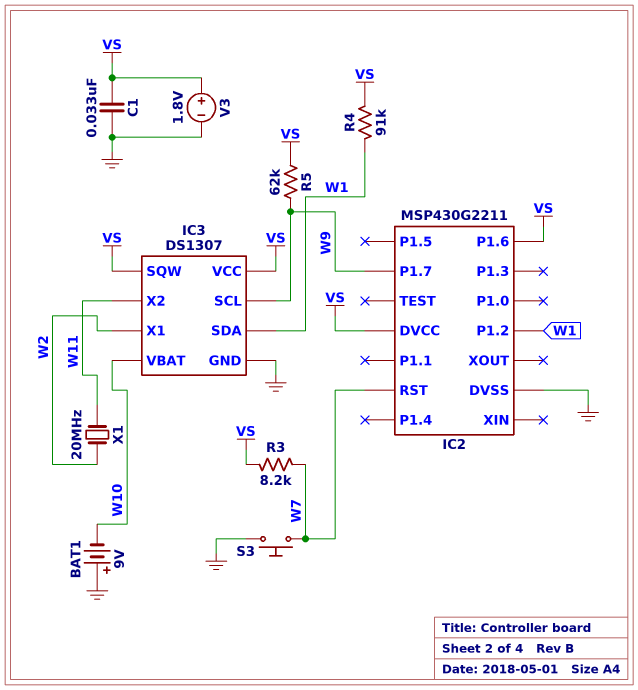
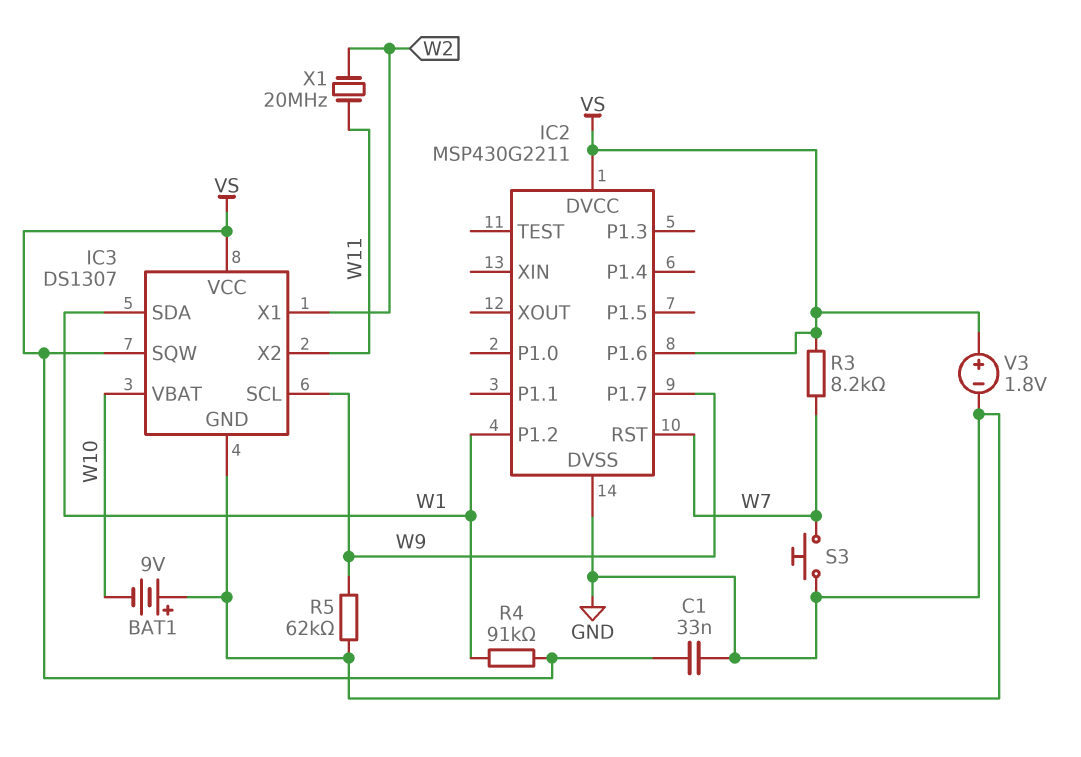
R5: 62k (VS, W9) -> 62k (GND, W9)

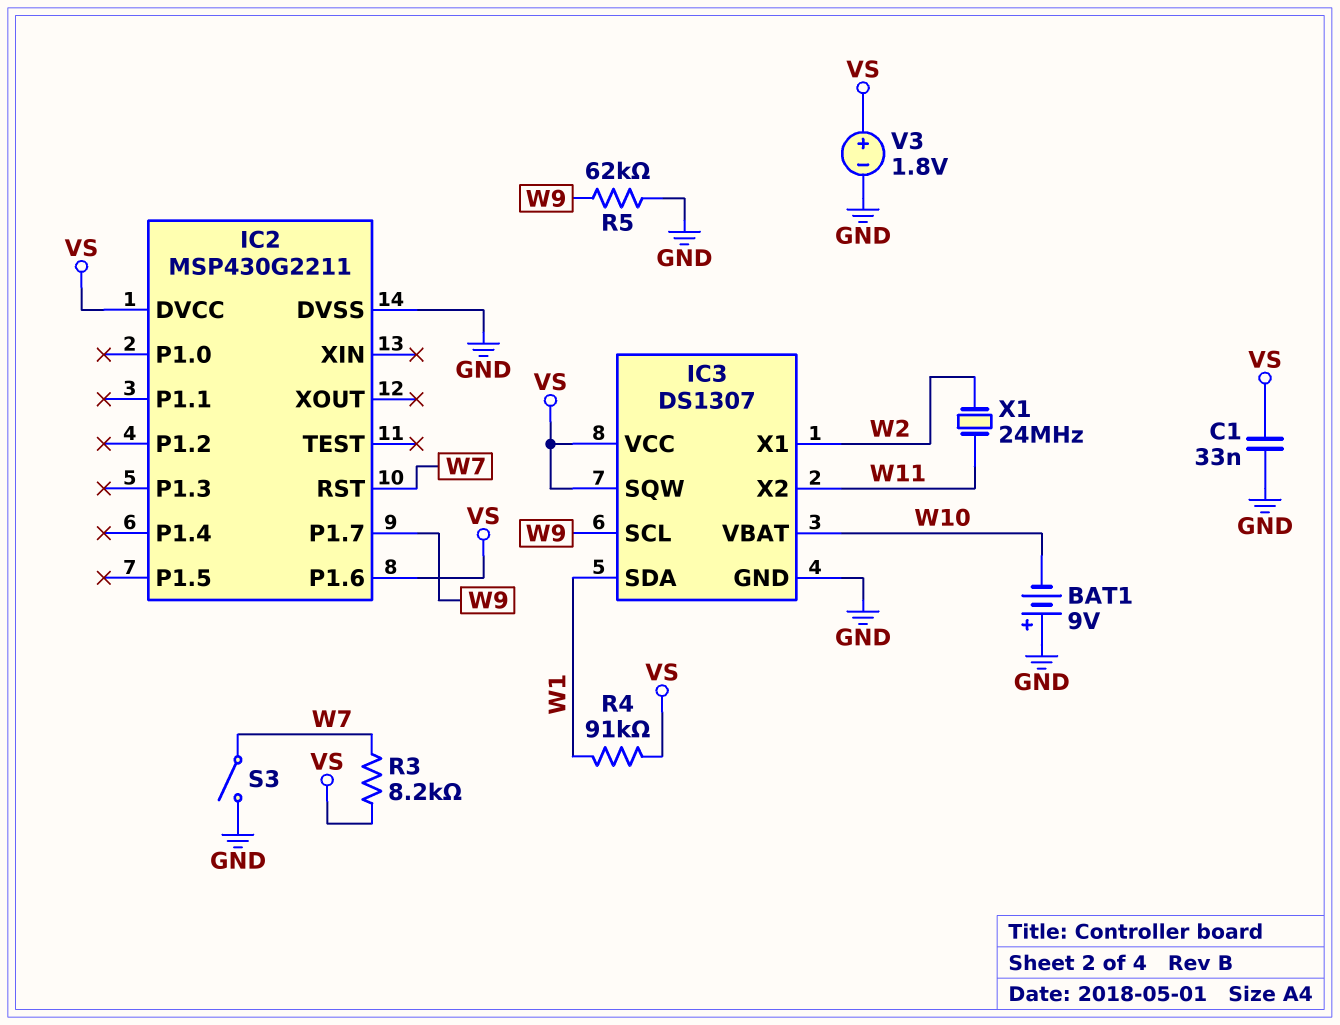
IC2 pin P1.2: W1 -> none
S3: button (GND, W7) -> switch (GND, W7)
X1: 20MHz (W2, W11) -> 24MHz (W2, W11)

